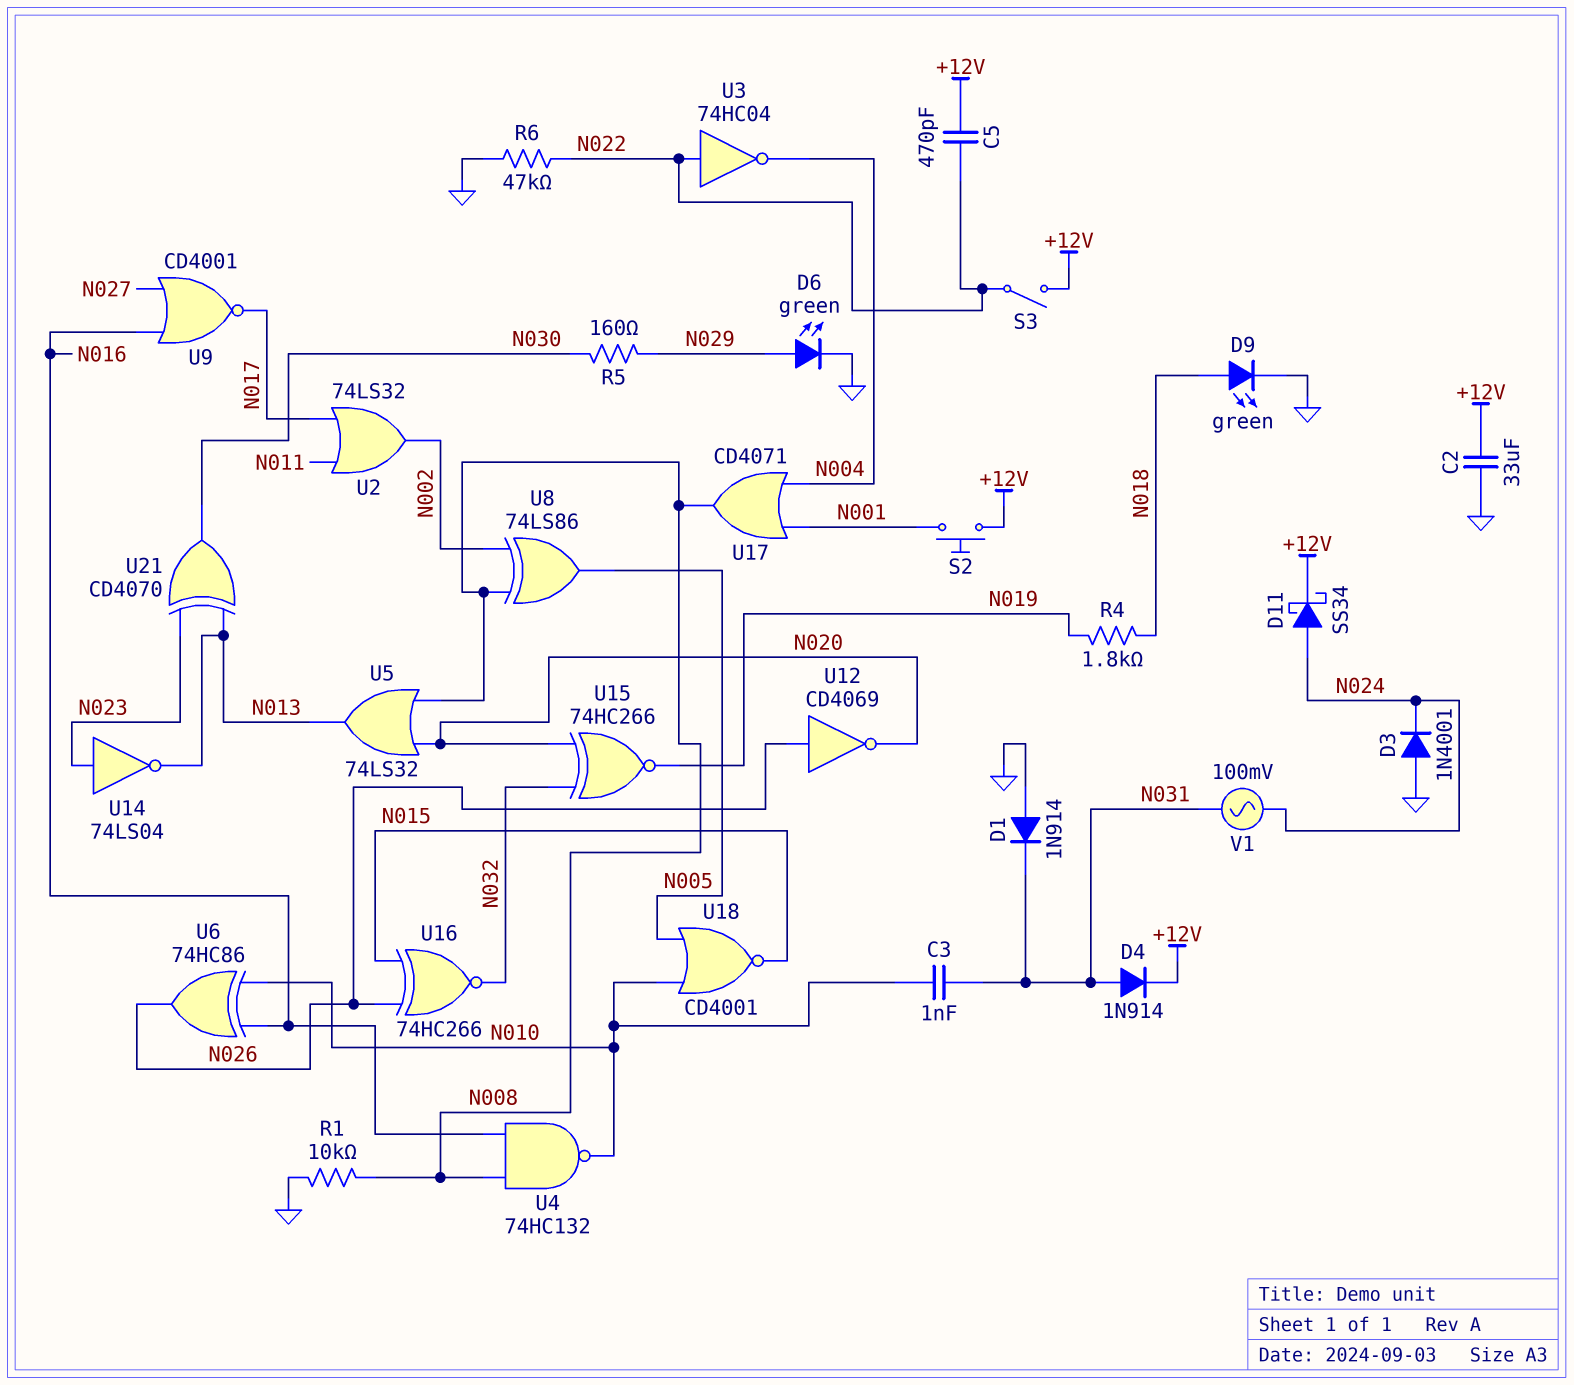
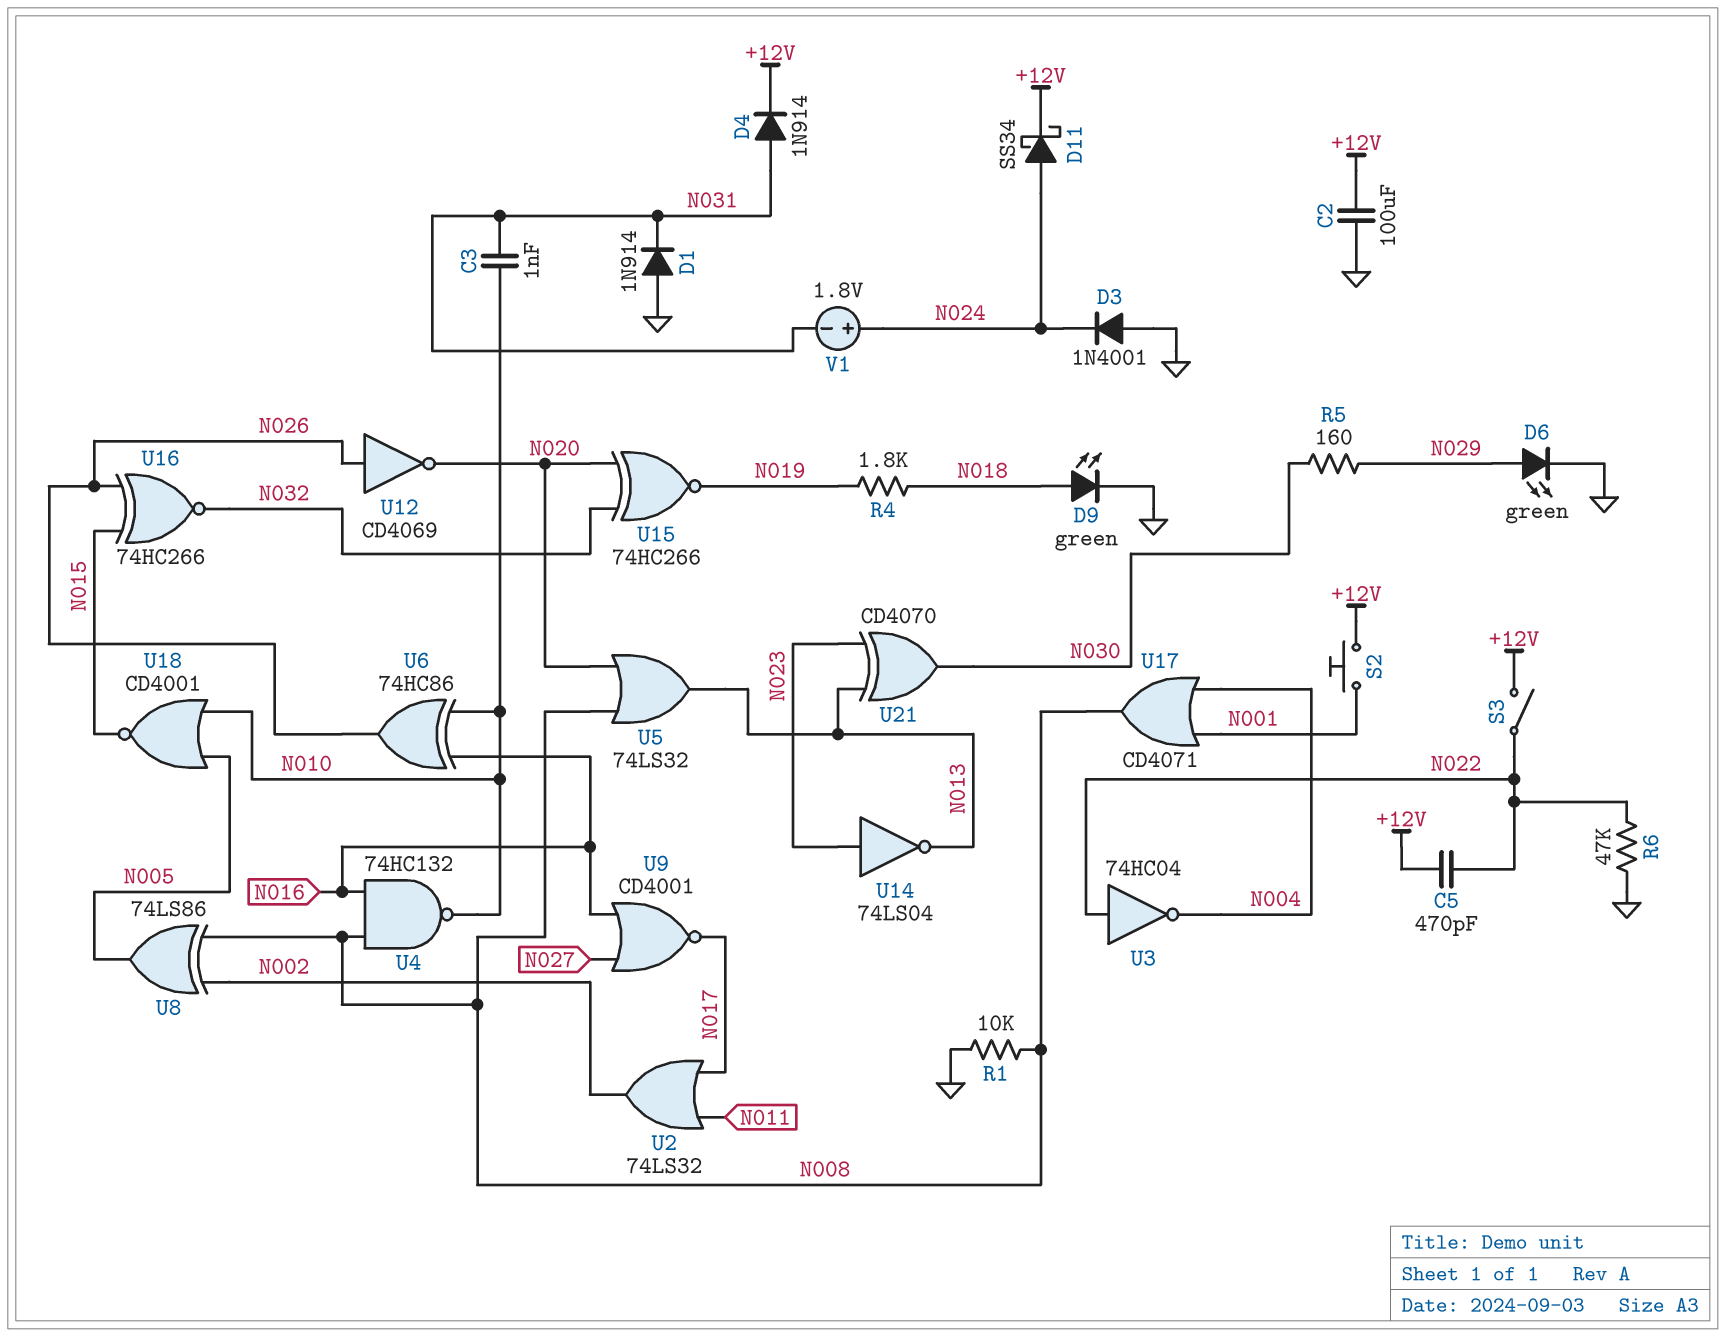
C2: 33uF (+12V, GND) -> 100uF (+12V, GND)
V1: AC 100mV (N024, N031) -> 1.8V (plus N024, minus N031)

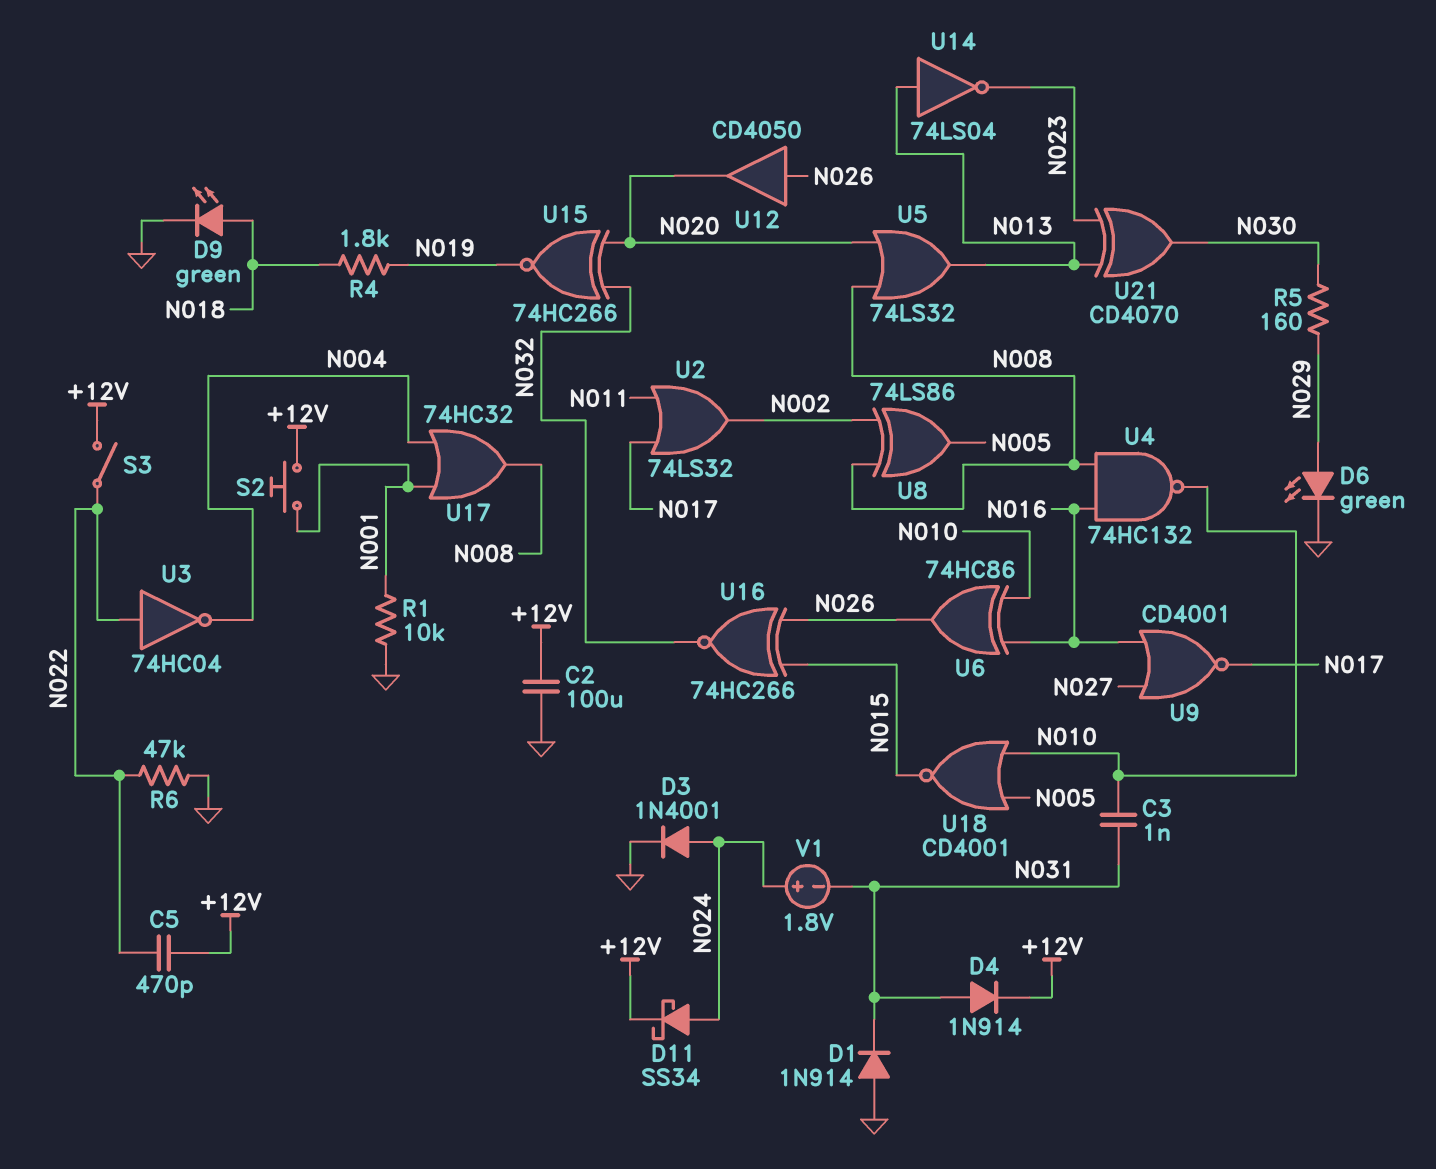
D3: diode 1N4001 (A GND, K N024) -> diode 1N4001 (A N024, K GND)
R1: 10k (GND, N008) -> 10k (GND, N001)
U12: NOT CD4069 (in N026, out N020) -> buffer CD4050 (in N026, out N020)
U14: NOT 74LS04 (in N023, out N013) -> NOT 74LS04 (in N013, out N023)
U17: OR CD4071 (in N001, in N004, out N008) -> OR 74HC32 (in N001, in N004, out N008)

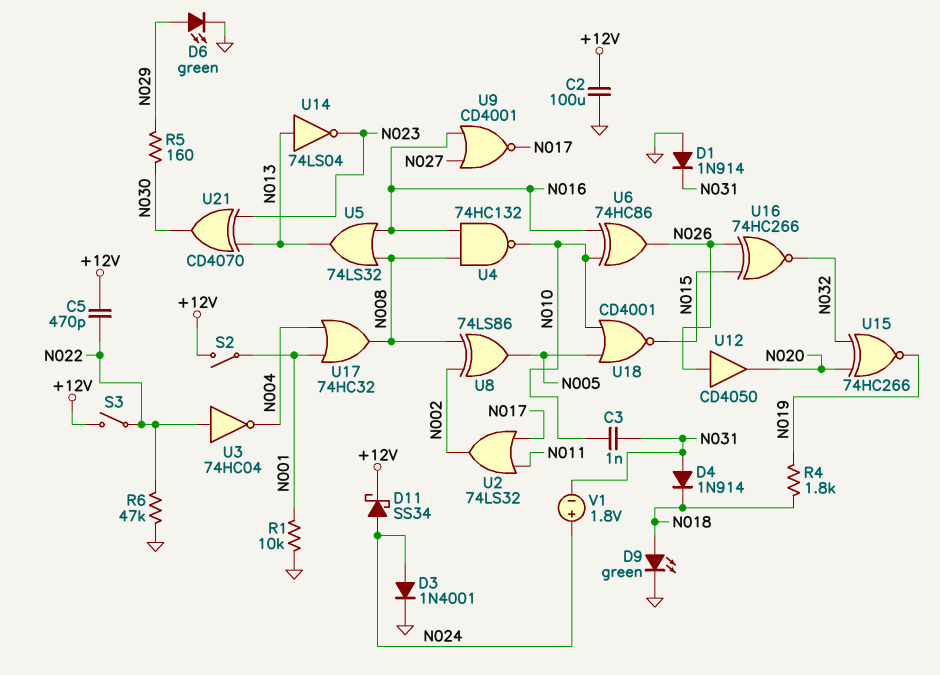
D4: diode 1N914 (A N031, K +12V) -> diode 1N914 (A N031, K N018)
S2: button (+12V, N001) -> switch (+12V, N001)
U5: OR 74LS32 (in N008, in N020, out N013) -> OR 74LS32 (in N008, in N016, out N013)

